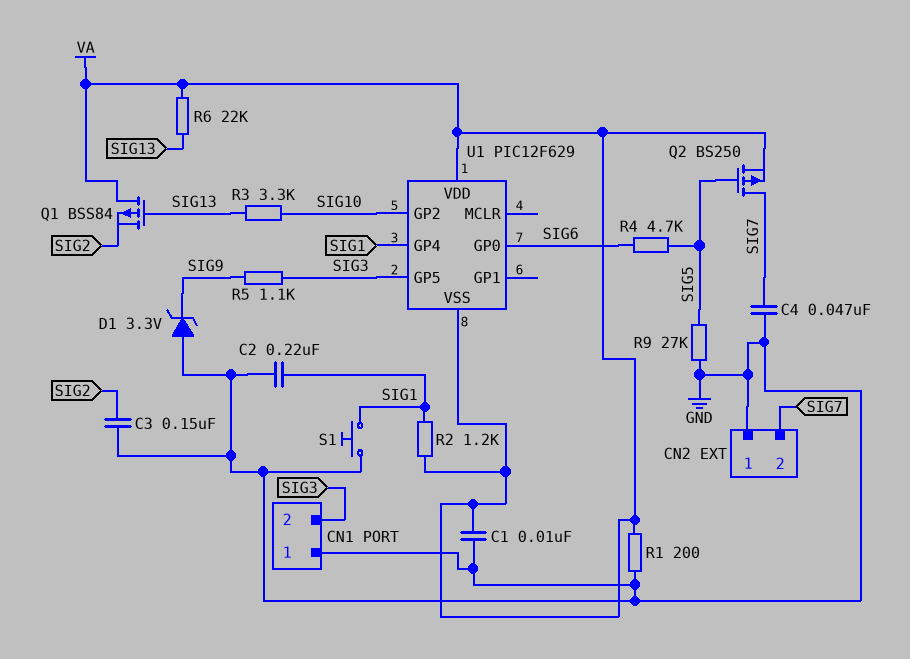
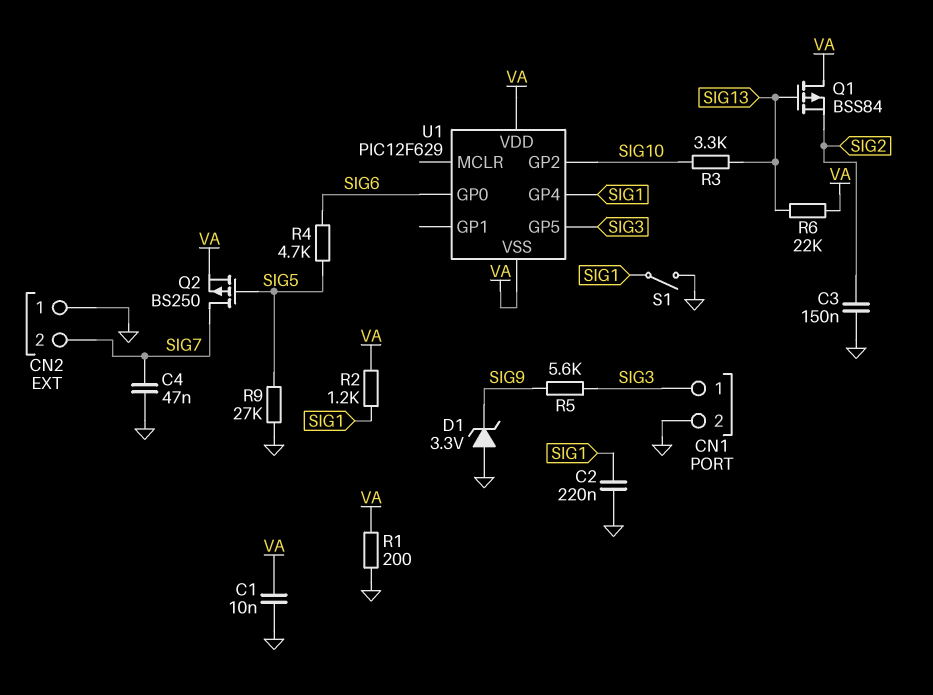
CN1 pin 1: GND -> SIG3
CN1 pin 2: SIG3 -> GND
R5: 1.1k (SIG3, SIG9) -> 5.6k (SIG3, SIG9)
S1: button (GND, SIG1) -> switch (GND, SIG1)

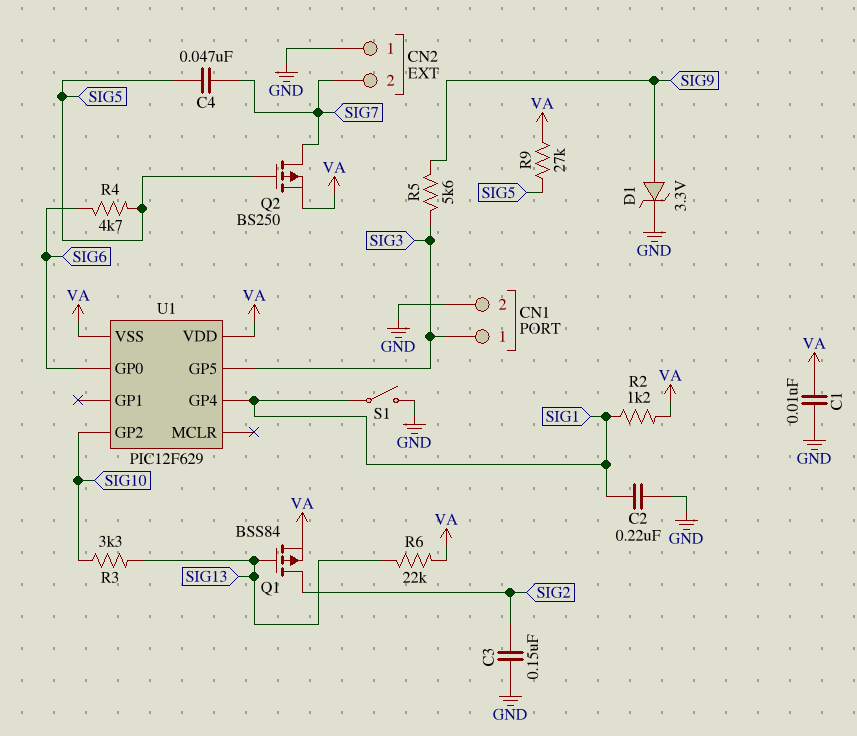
C4: 47nF (GND, SIG7) -> 47nF (SIG5, SIG7)
D1: zener 3.3V (A GND, K SIG9) -> zener 3.3V (A SIG9, K GND)
Q1: PMOS BSS84 (G SIG13, D VA, S SIG2) -> PMOS BSS84 (G SIG13, D SIG2, S VA)
R1: 200 (GND, VA) -> none
R9: 27k (GND, SIG5) -> 27k (SIG5, VA)

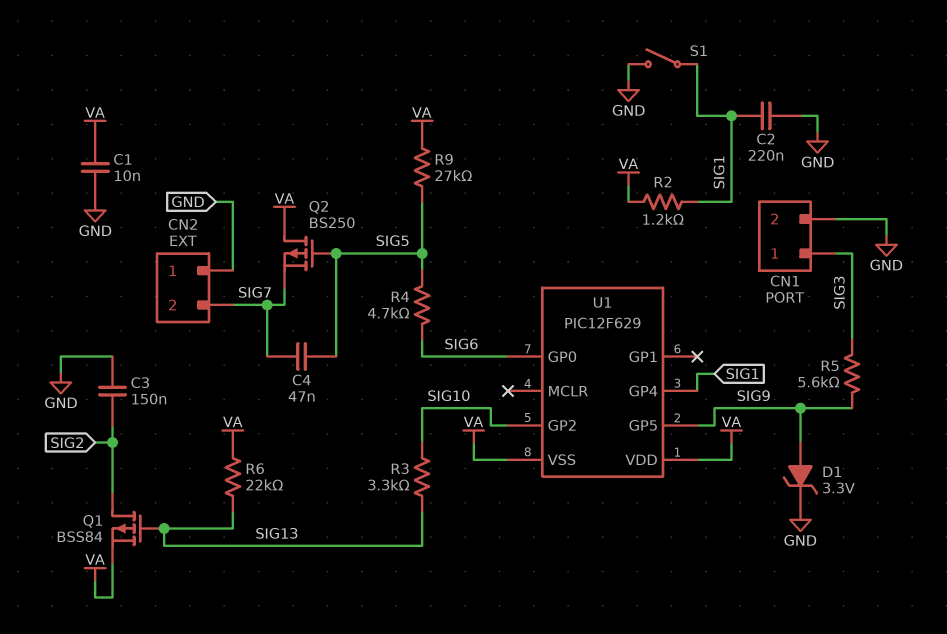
Q2: PMOS BS250 (G SIG5, D SIG7, S VA) -> PMOS BS250 (G SIG5, D VA, S SIG7)
U1 pin GP5: SIG3 -> SIG9

